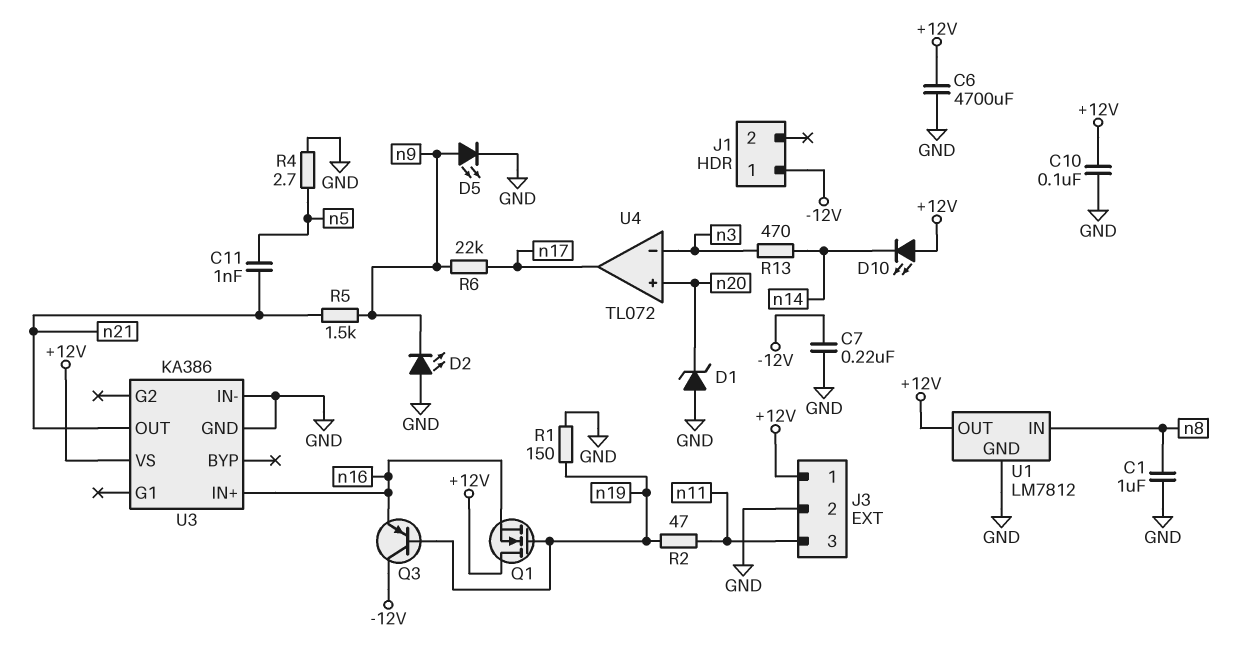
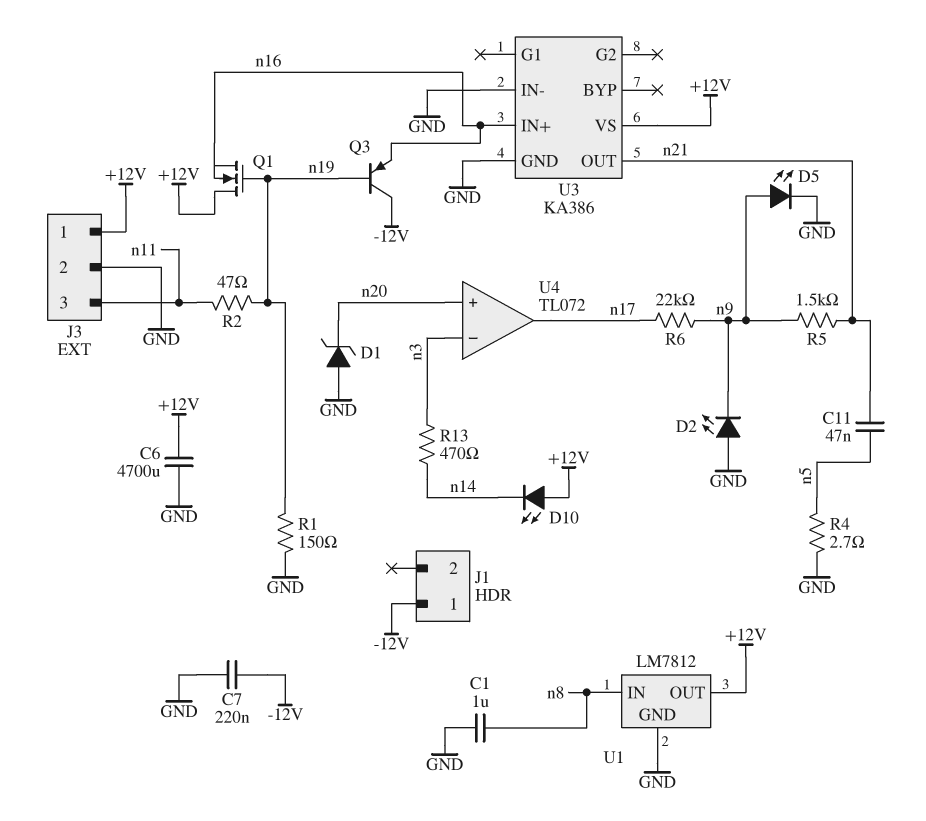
C10: 100nF (+12V, GND) -> none
C11: 1nF (n5, n21) -> 47nF (n5, n21)

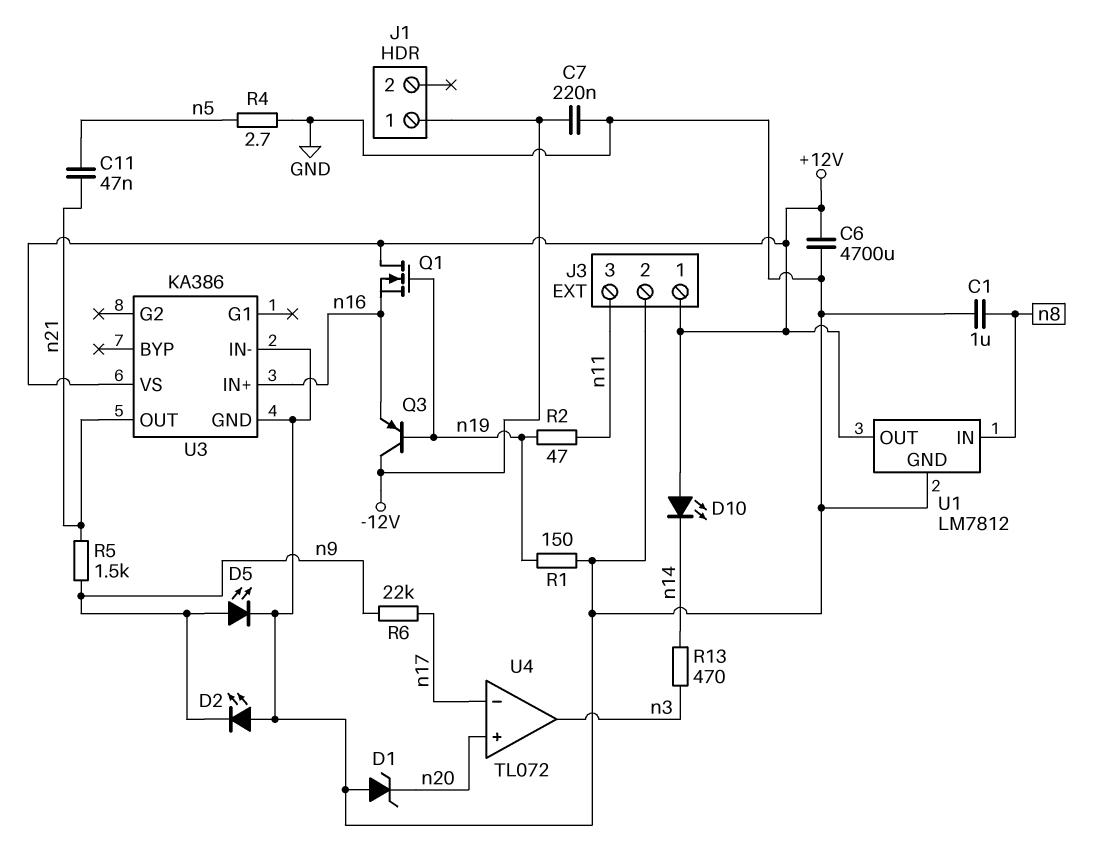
U4 pin in-: n3 -> n17
U4 pin out: n17 -> n3

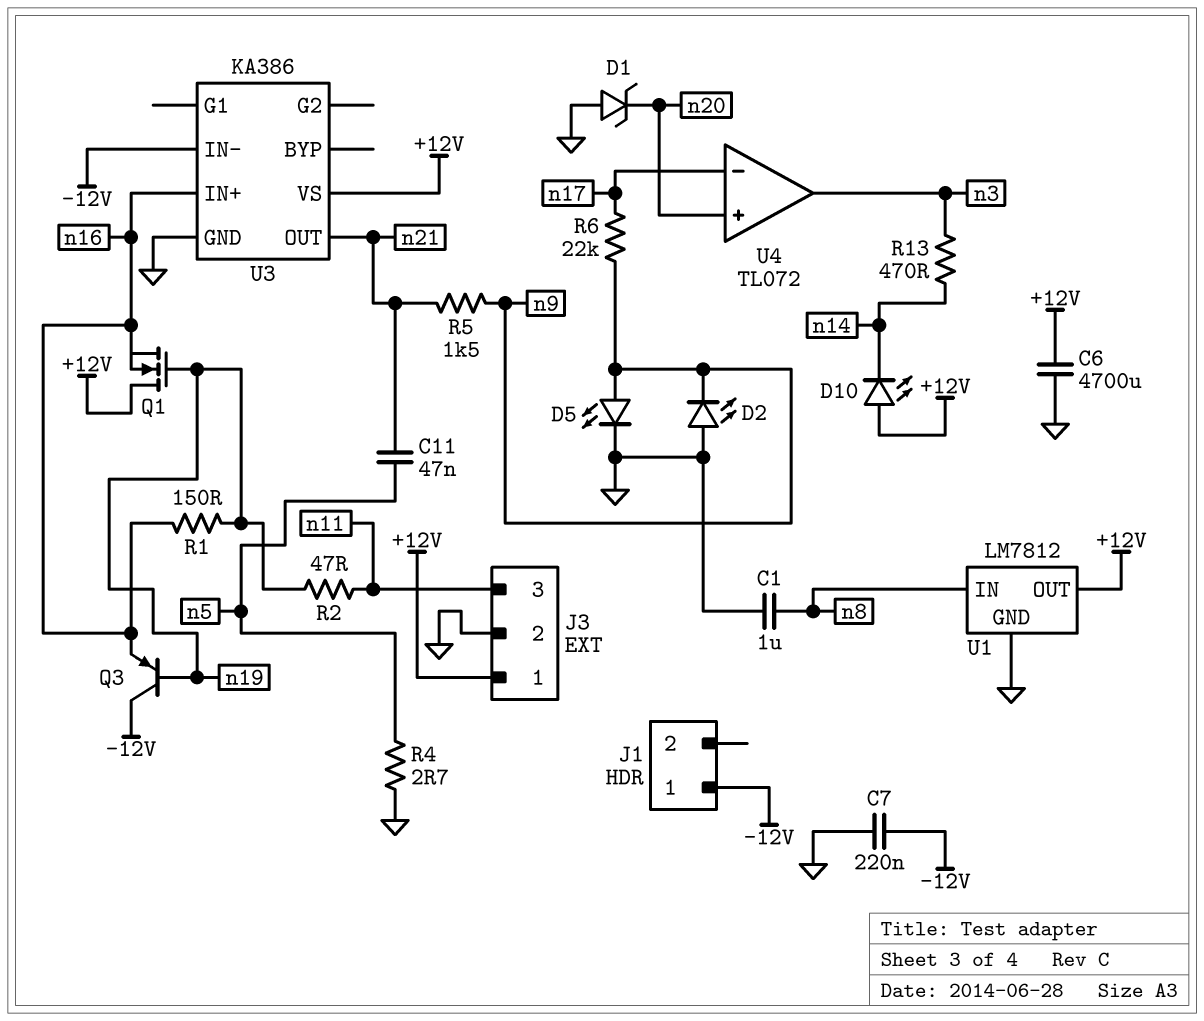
R1: 150 (GND, n19) -> 150 (n16, n19)
U3 pin IN-: GND -> -12V

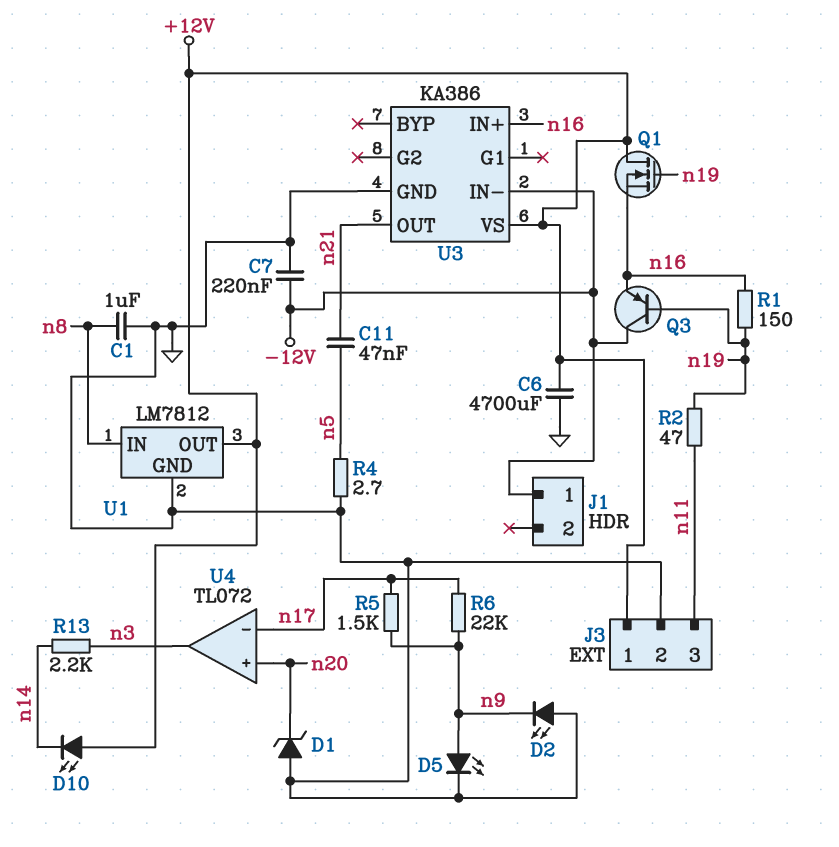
R5: 1.5k (n9, n21) -> 1.5k (n9, n17)
R13: 470 (n3, n14) -> 2.2k (n3, n14)

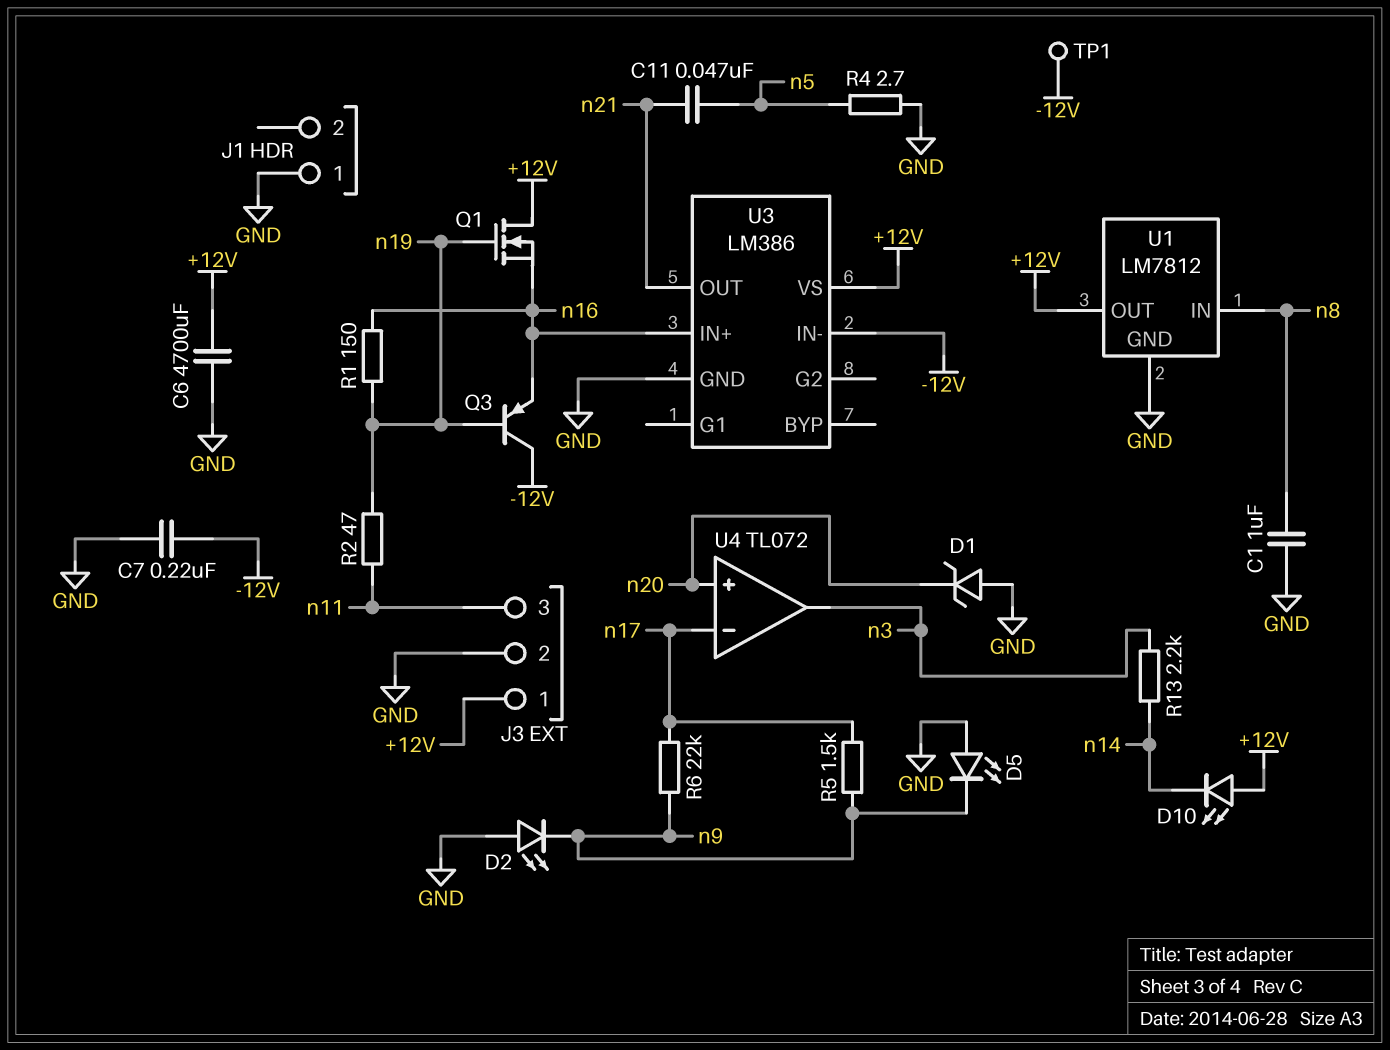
D5: LED (A n9, K GND) -> LED (A GND, K n9)
J1 pin 1: -12V -> GND
TP1: none -> test point (-12V)
U3: KA386 -> LM386

